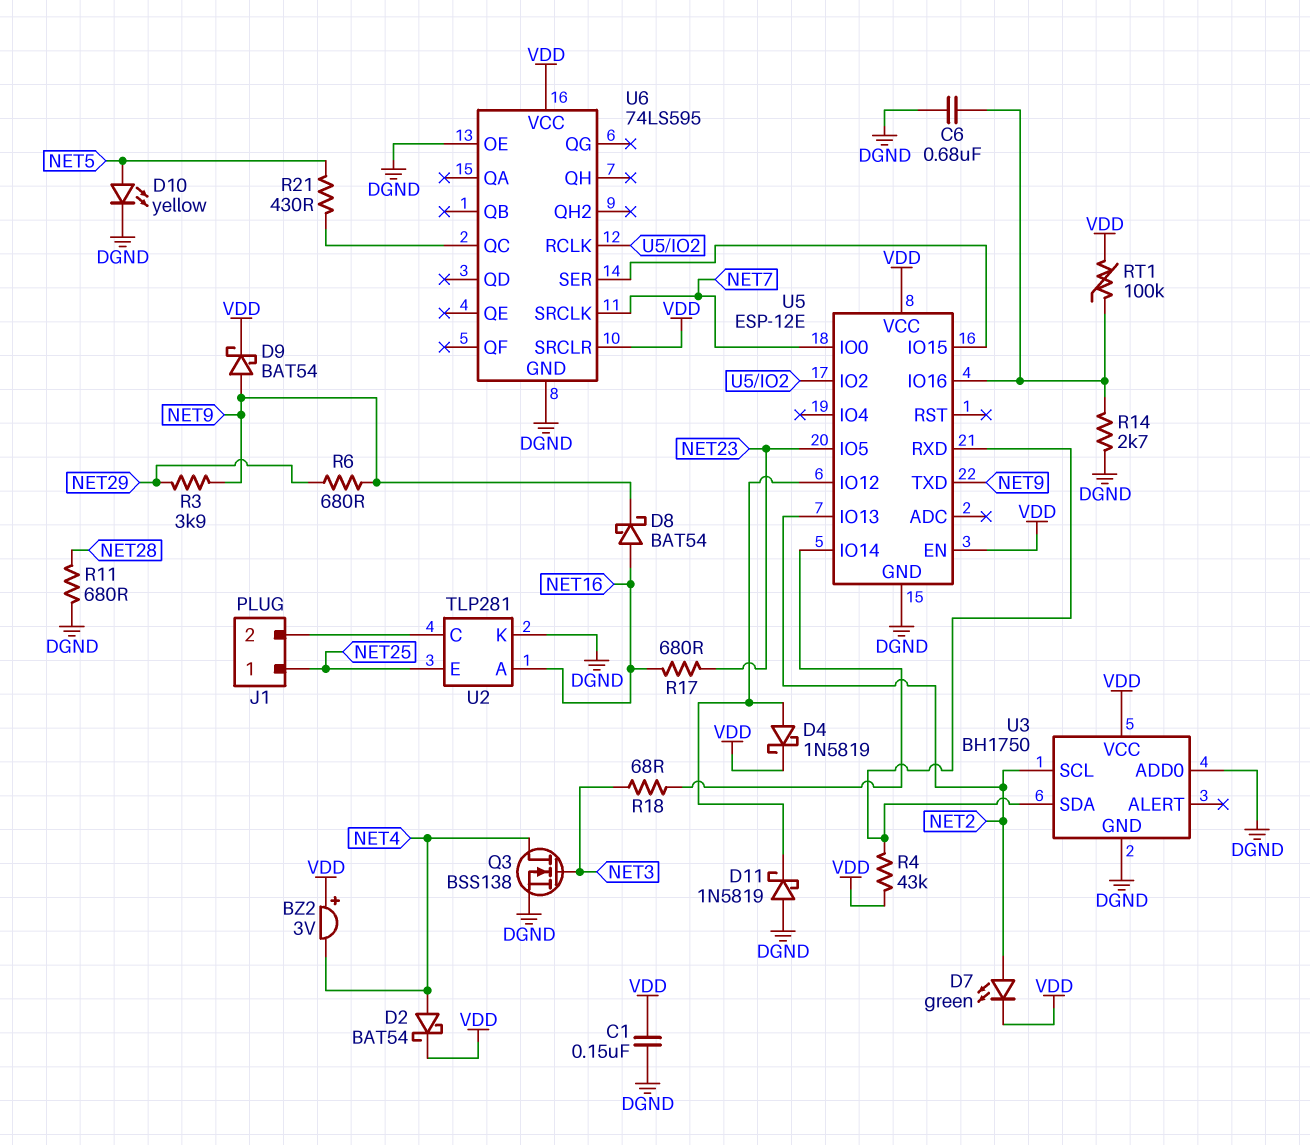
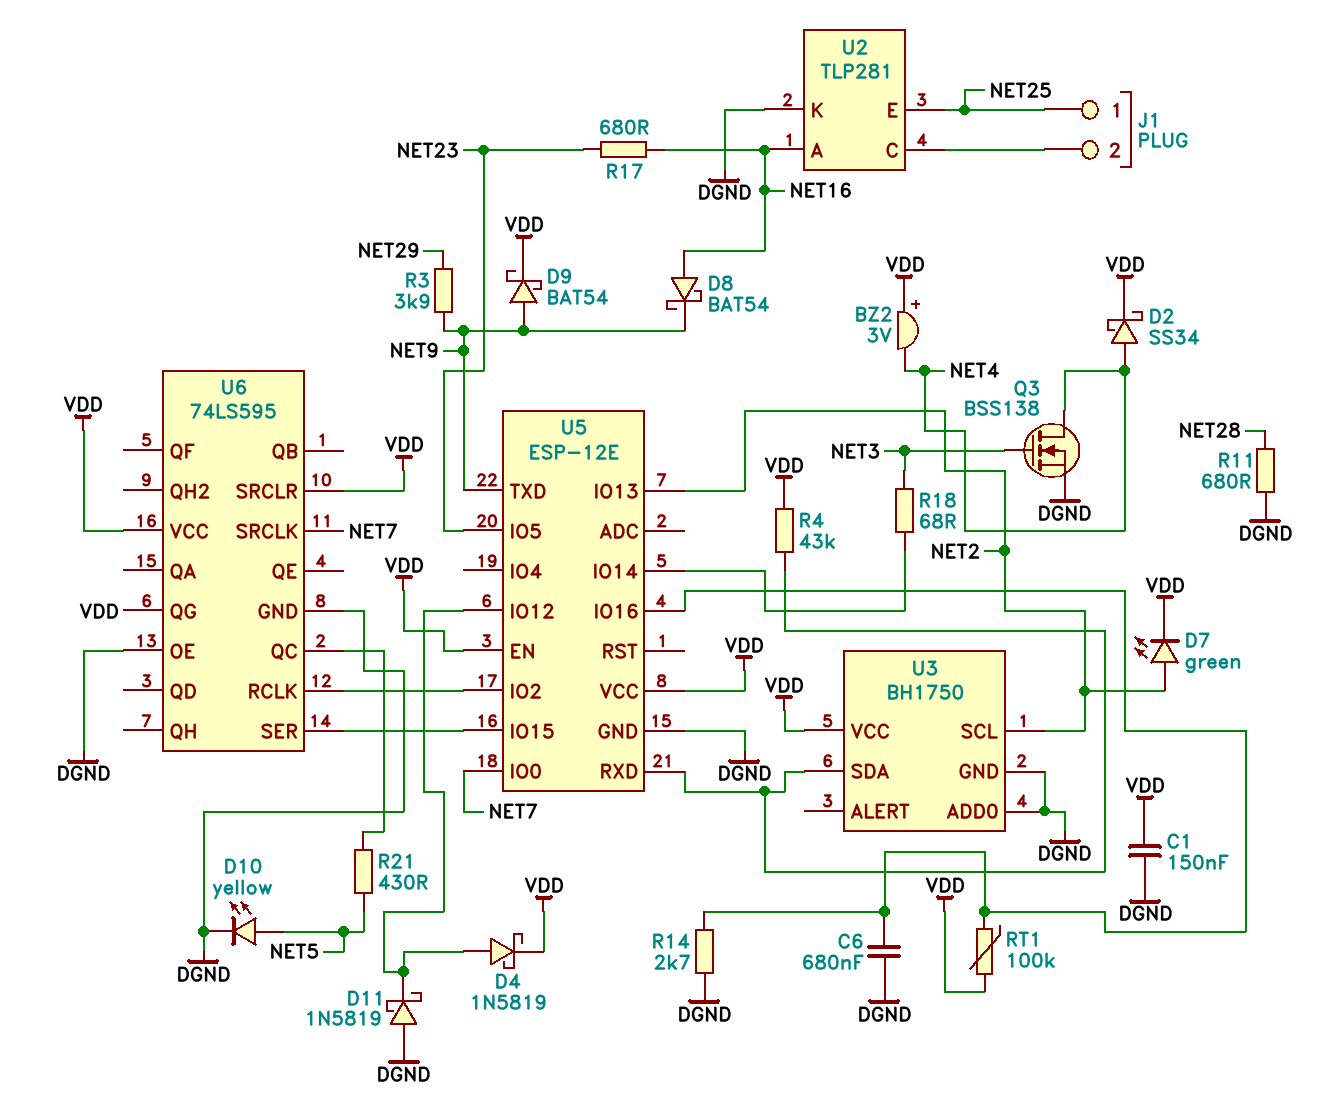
D2: schottky BAT54 (A NET4, K VDD) -> schottky SS34 (A NET4, K VDD)
R6: 680 (NET9, NET29) -> none
U6 pin QG: none -> VDD

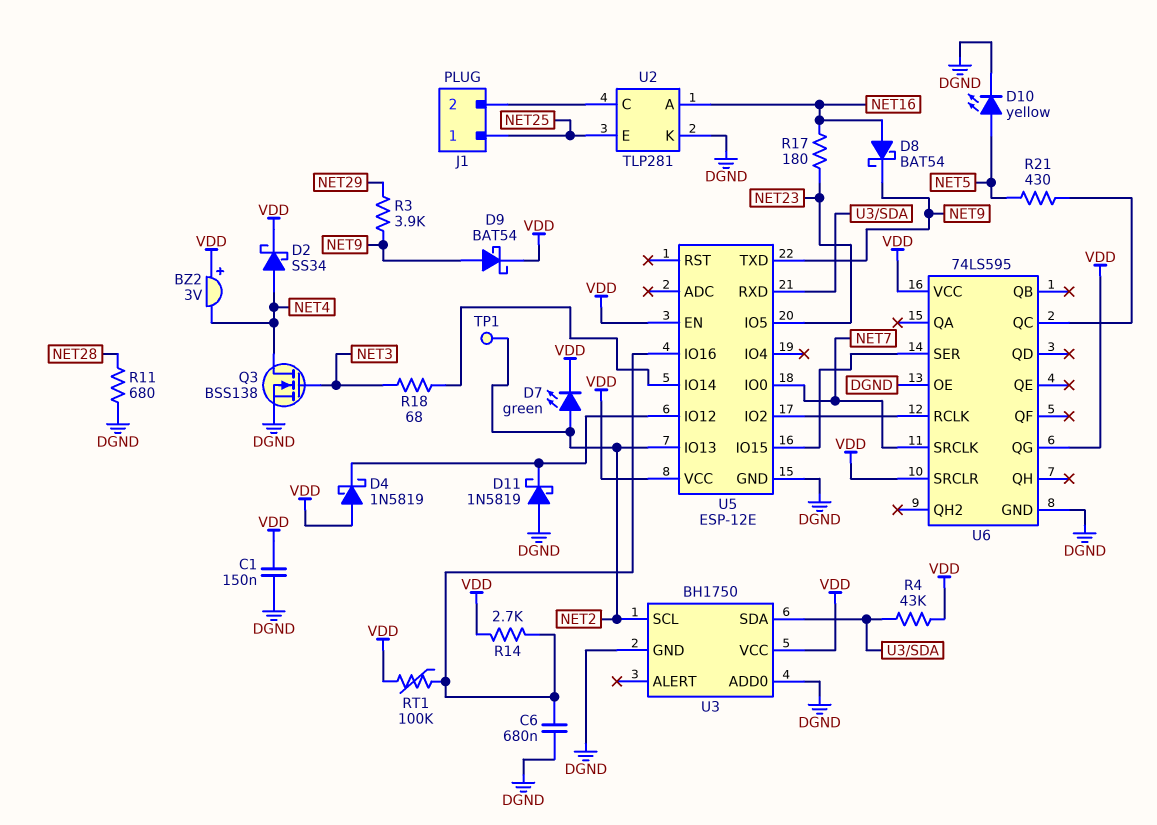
D4: schottky 1N5819 (A U5/IO12, K VDD) -> schottky 1N5819 (A VDD, K U5/IO12)
R14: 2.7k (DGND, U5/IO16) -> 2.7k (U5/IO16, VDD)
R17: 680 (NET16, NET23) -> 180 (NET16, NET23)
TP1: none -> test point (NET2)

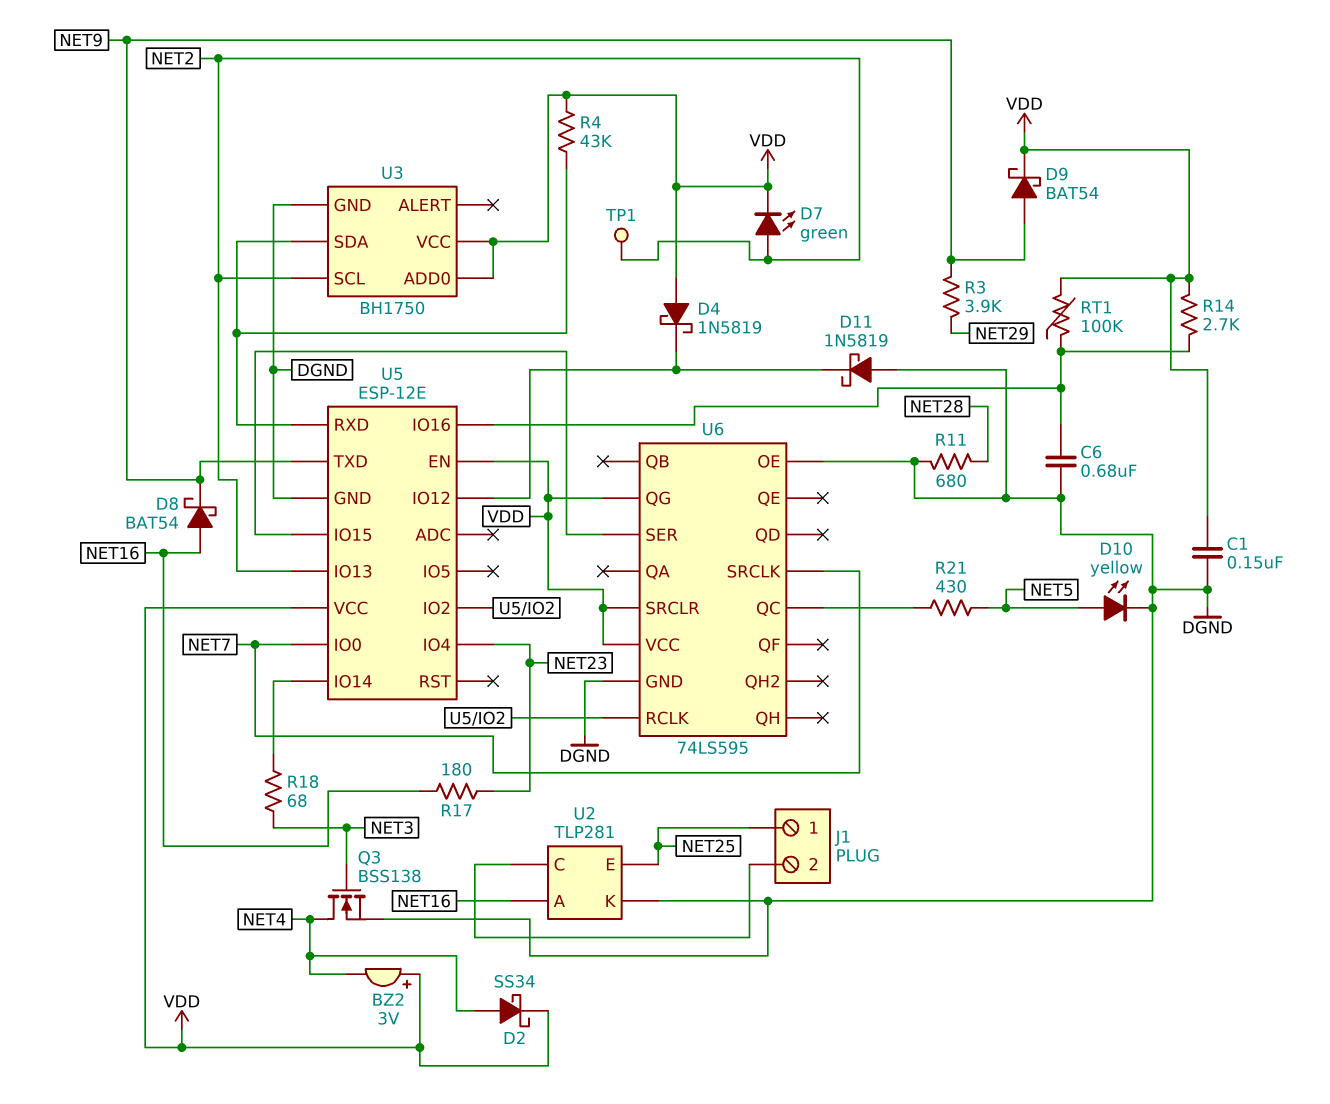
U3 pin ADD0: DGND -> VDD
U5 pin IO4: none -> NET23
U5 pin IO5: NET23 -> none

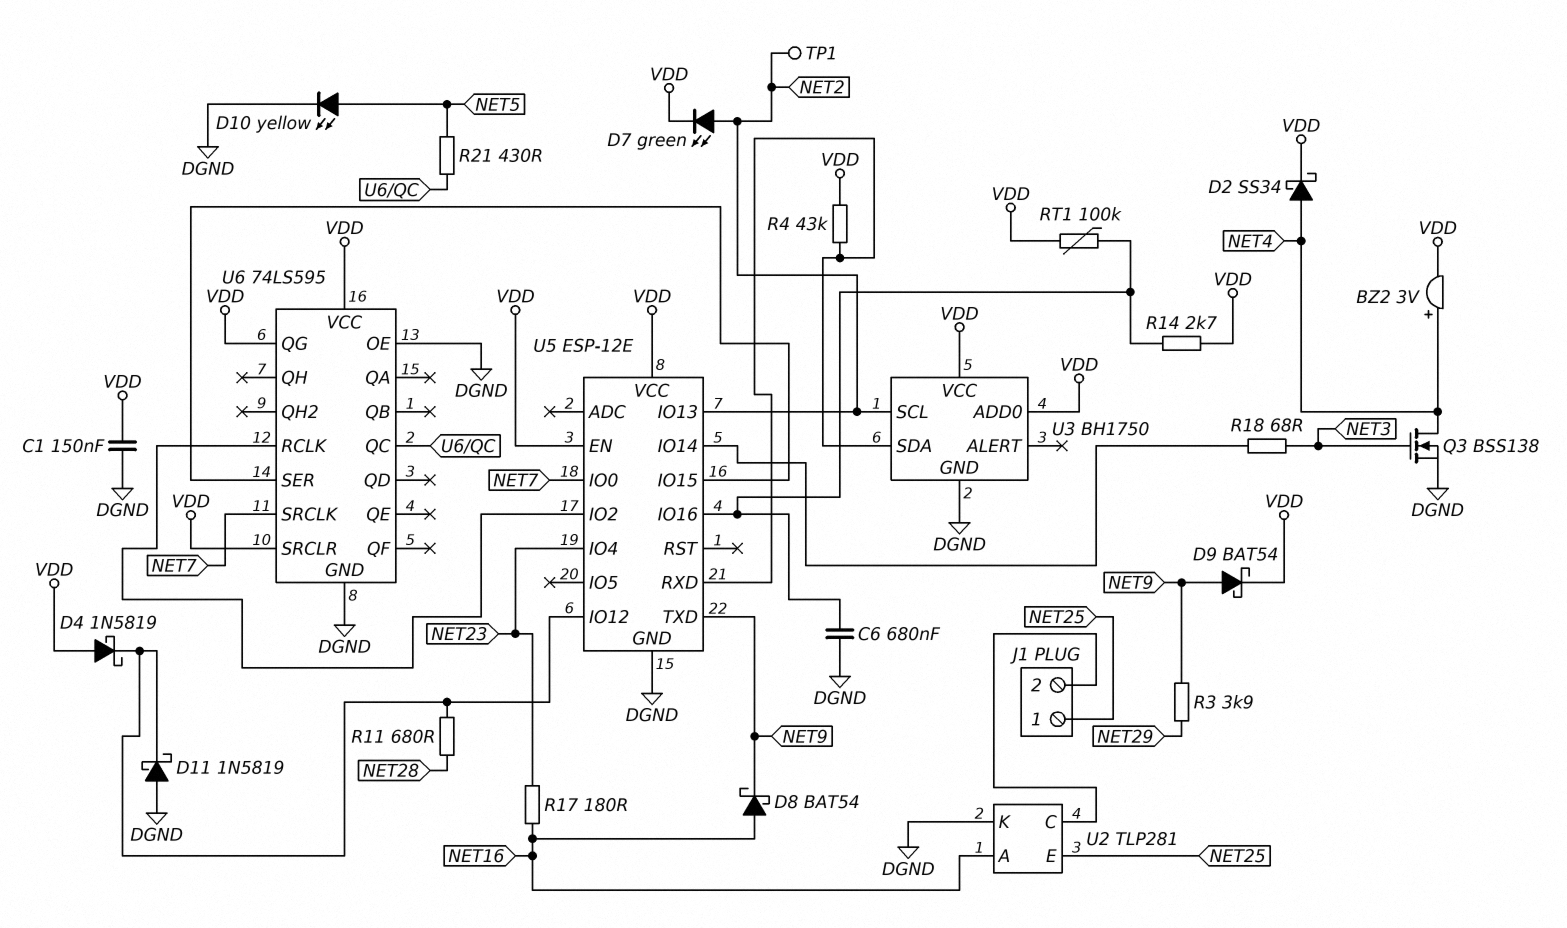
BZ2: buzzer 3V (plus VDD, minus NET4) -> buzzer 3V (plus NET4, minus VDD)
R11: 680 (DGND, NET28) -> 680 (NET28, U5/IO12)

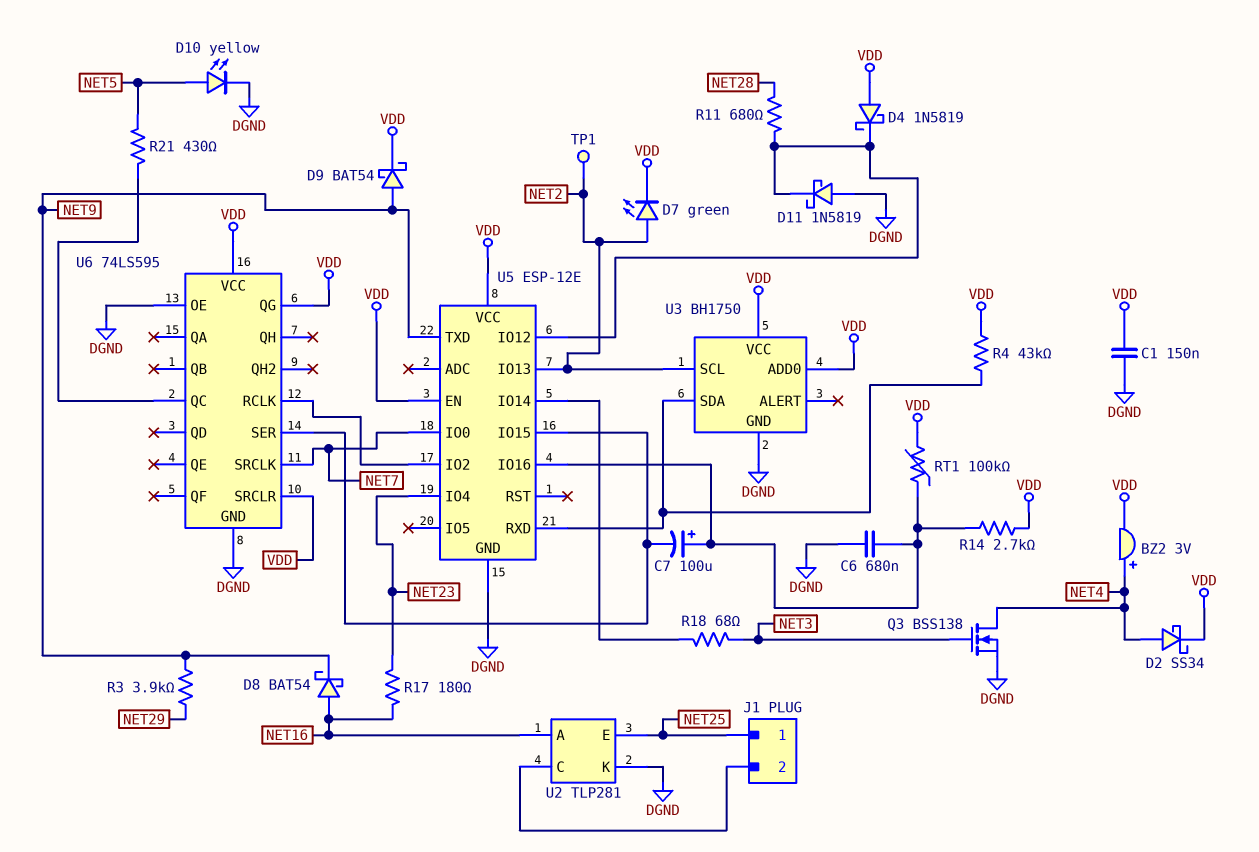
C7: none -> 100uF (plus U5/IO16, minus U5/IO15)

